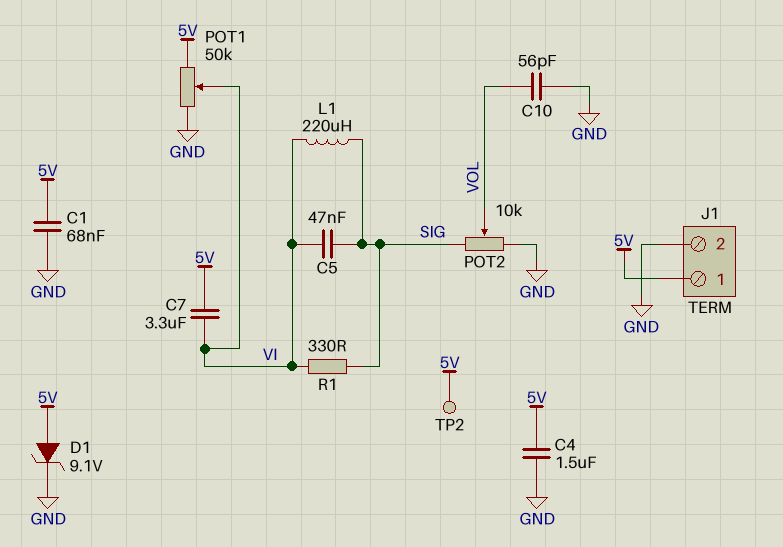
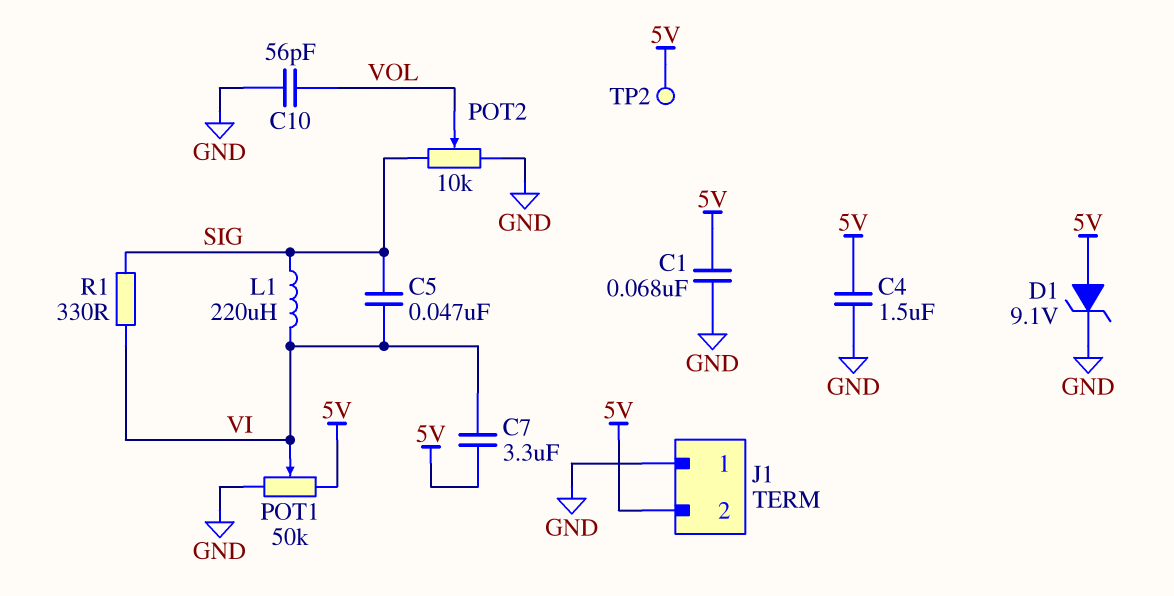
J1 pin 1: 5V -> GND
J1 pin 2: GND -> 5V

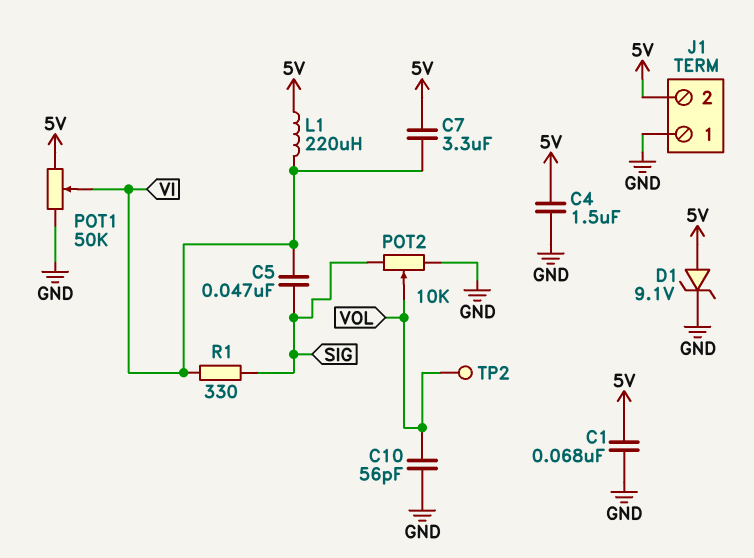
L1: 220uH (SIG, VI) -> 220uH (5V, VI)
TP2: test point (5V) -> test point (VOL)

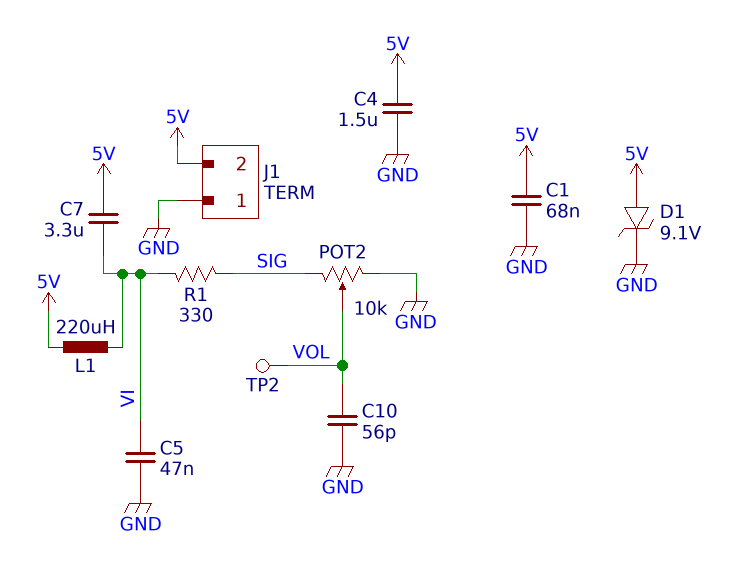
C5: 47nF (SIG, VI) -> 47nF (GND, VI)
POT1: 50k (5V, GND, wiper VI) -> none

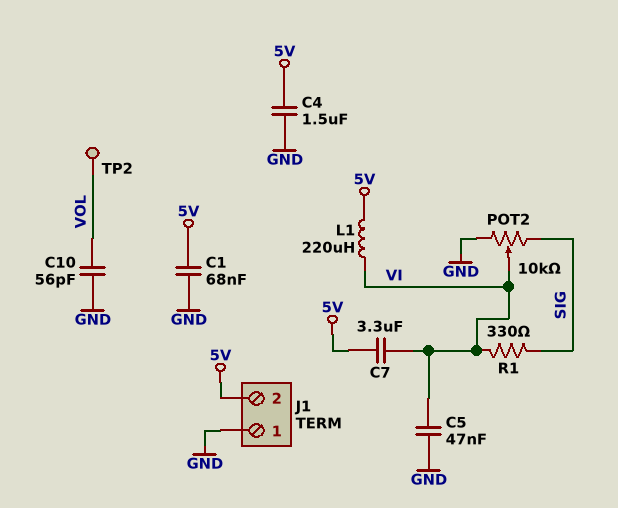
D1: zener 9.1V (A 5V, K GND) -> none
POT2: 10k (GND, SIG, wiper VOL) -> 10k (GND, SIG, wiper VI)

